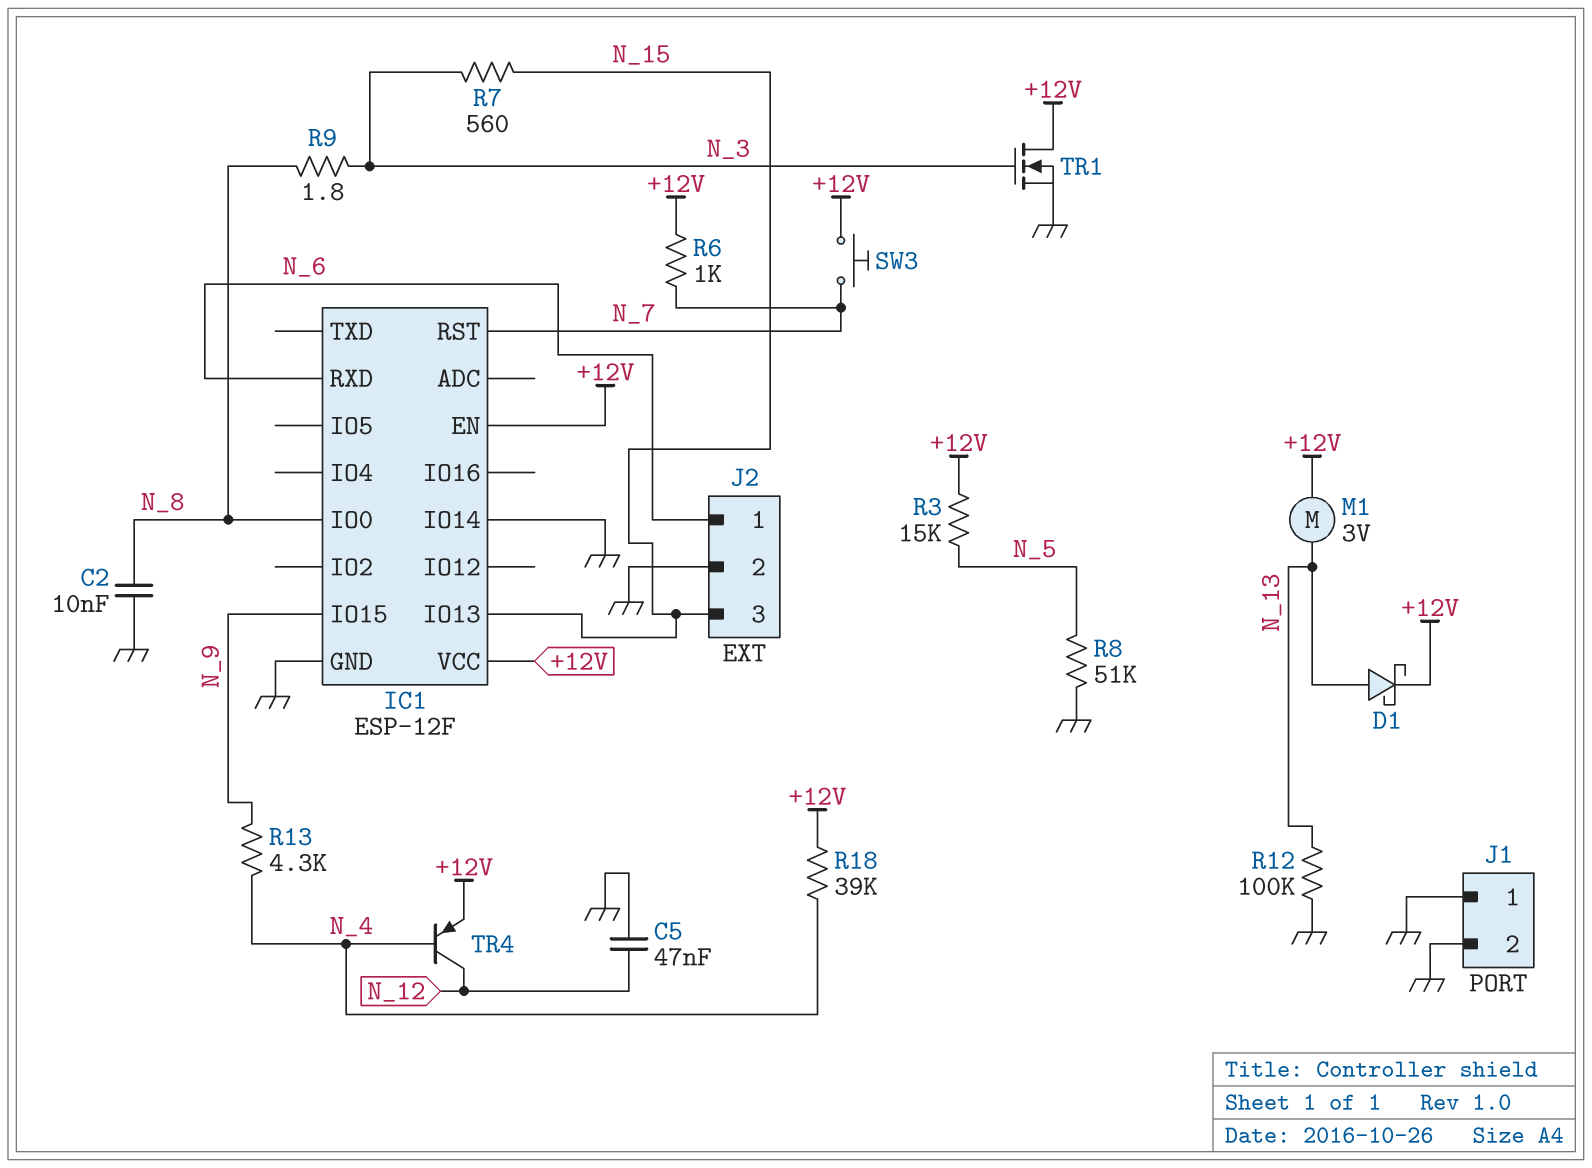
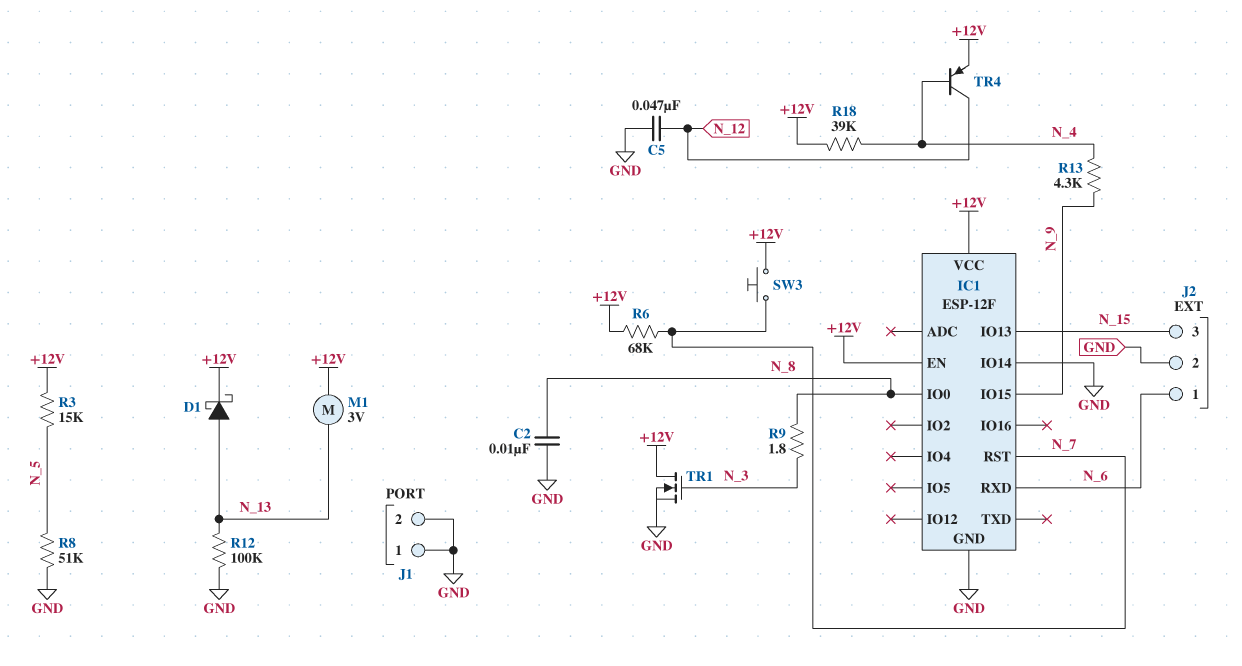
R6: 1k (+12V, N_7) -> 68k (+12V, N_7)
R7: 560 (N_3, N_15) -> none

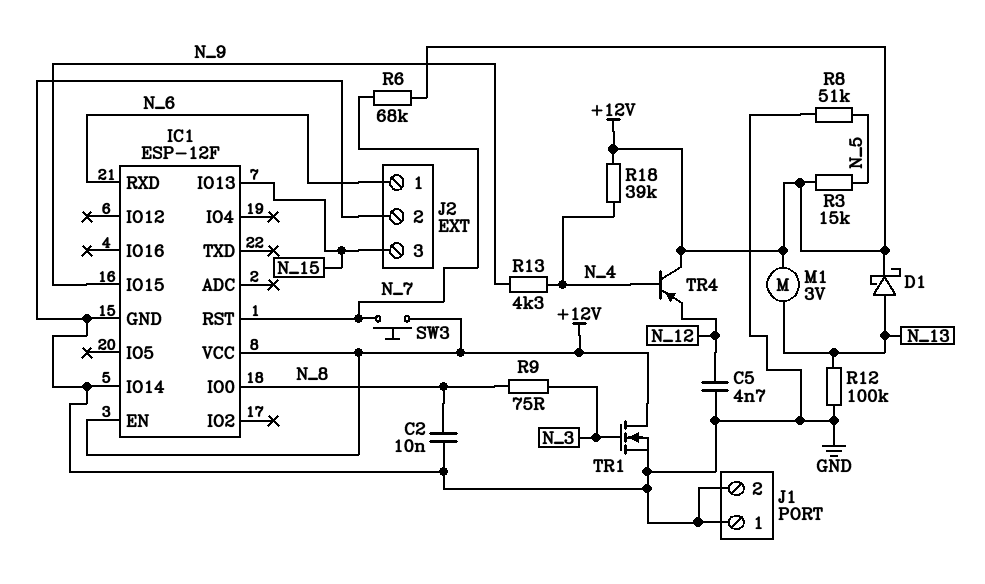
C5: 47nF (GND, N_12) -> 4.7nF (GND, N_12)
R9: 1.8 (N_3, N_8) -> 75 (N_3, N_8)
TR4: PNP (B N_4, C N_12, E +12V) -> PNP (B N_4, C +12V, E N_12)

